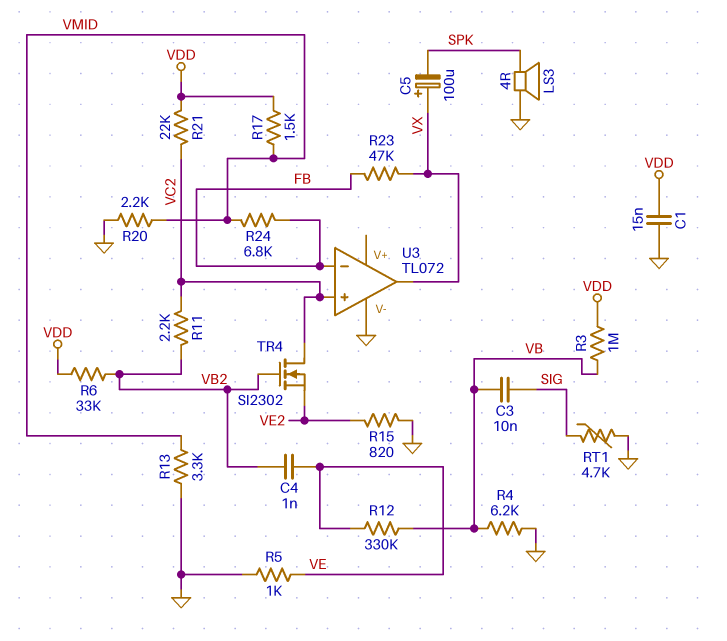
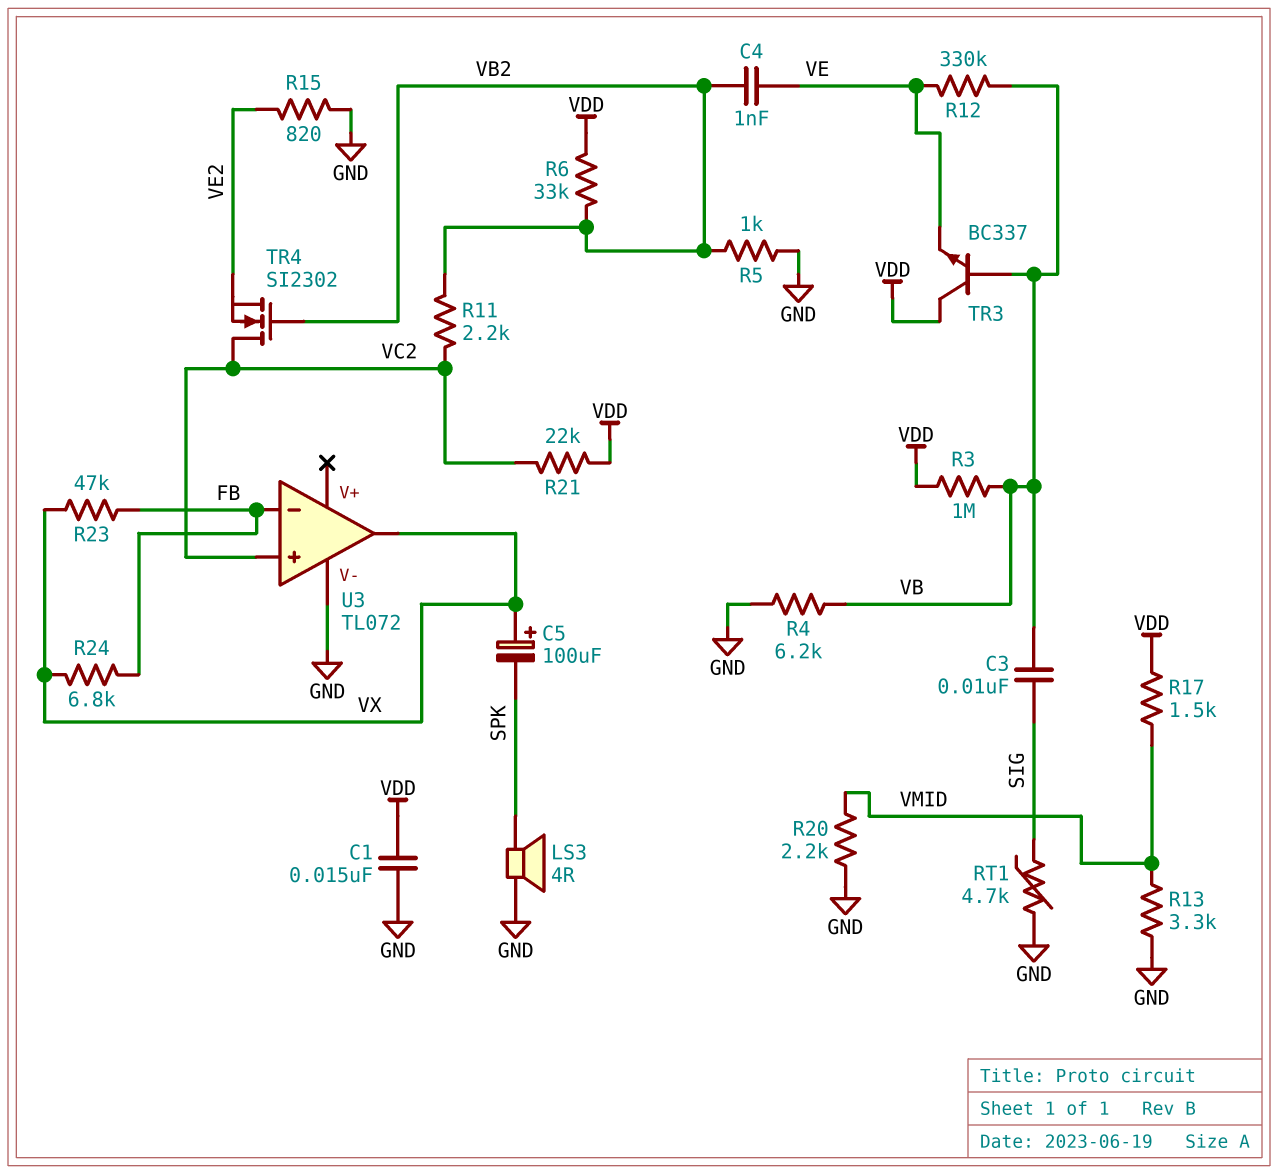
R5: 1k (GND, VE) -> 1k (GND, VB2)
R24: 6.8k (FB, VMID) -> 6.8k (FB, VX)
TR3: none -> NPN BC337 (B VB, C VDD, E VE)

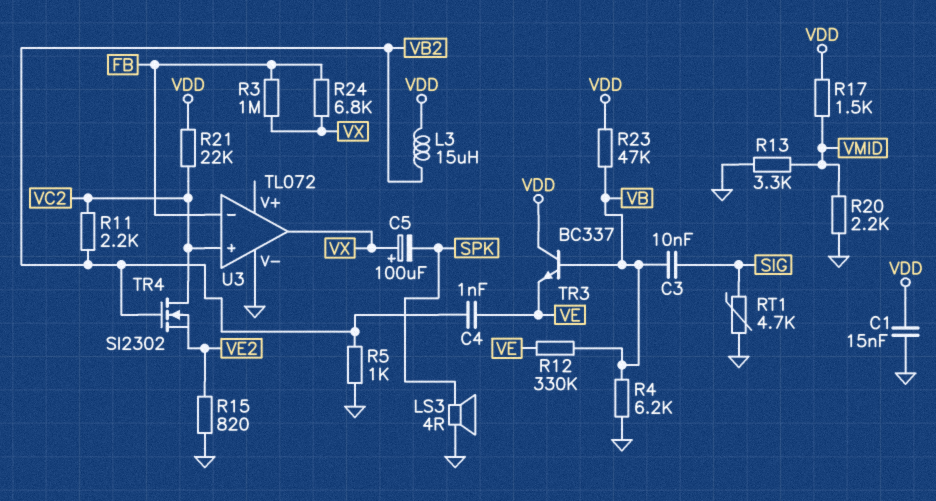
L3: none -> 15uH (VB2, VDD)
R3: 1M (VB, VDD) -> 1M (FB, VX)
R6: 33k (VB2, VDD) -> none
R23: 47k (FB, VX) -> 47k (VB, VDD)

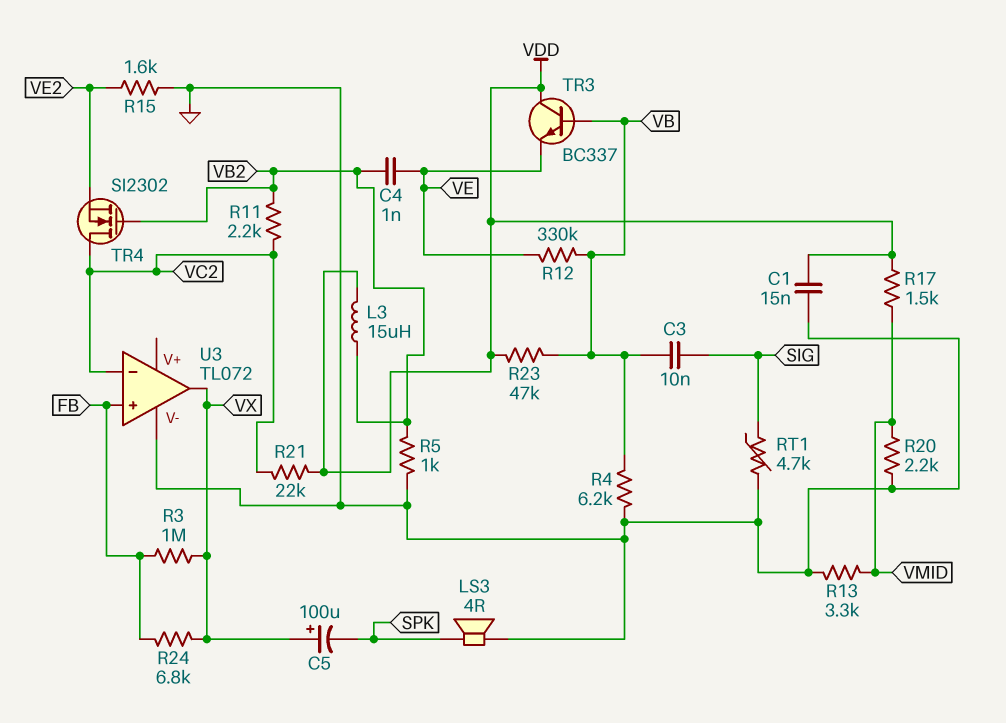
R15: 820 (GND, VE2) -> 1.6k (GND, VE2)
U3 pin in+: VC2 -> FB
U3 pin in-: FB -> VC2

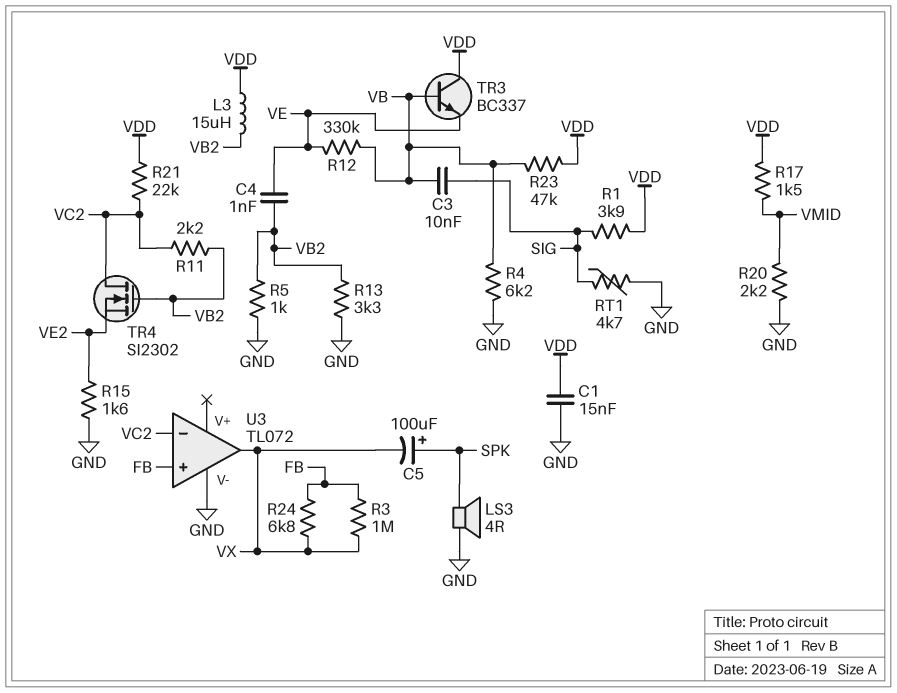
C5: 100uF (plus VX, minus SPK) -> 100uF (plus SPK, minus VX)
R1: none -> 3.9k (SIG, VDD)
R13: 3.3k (GND, VMID) -> 3.3k (GND, VB2)

